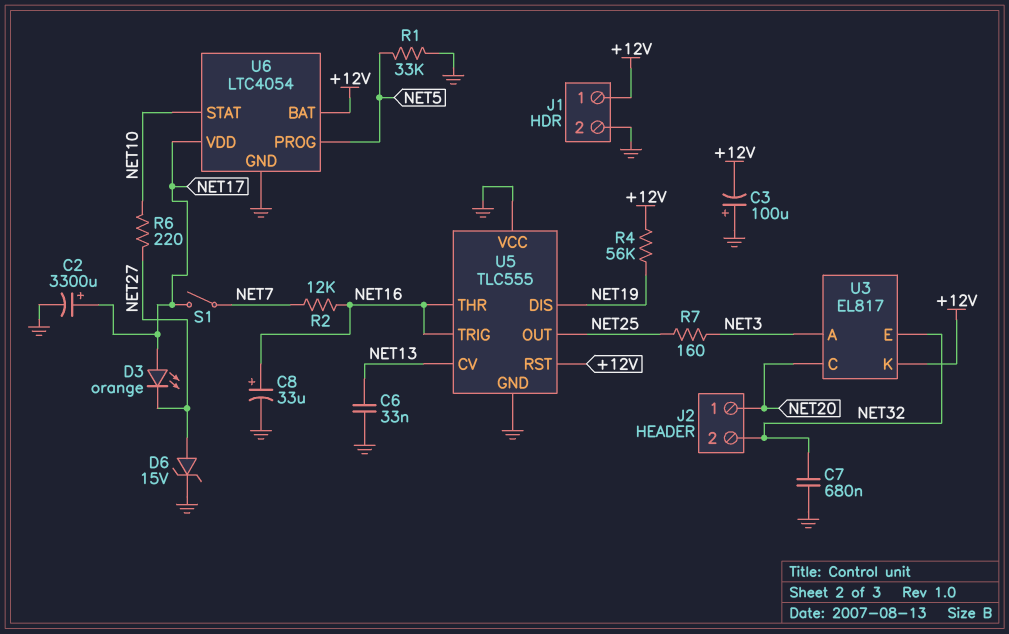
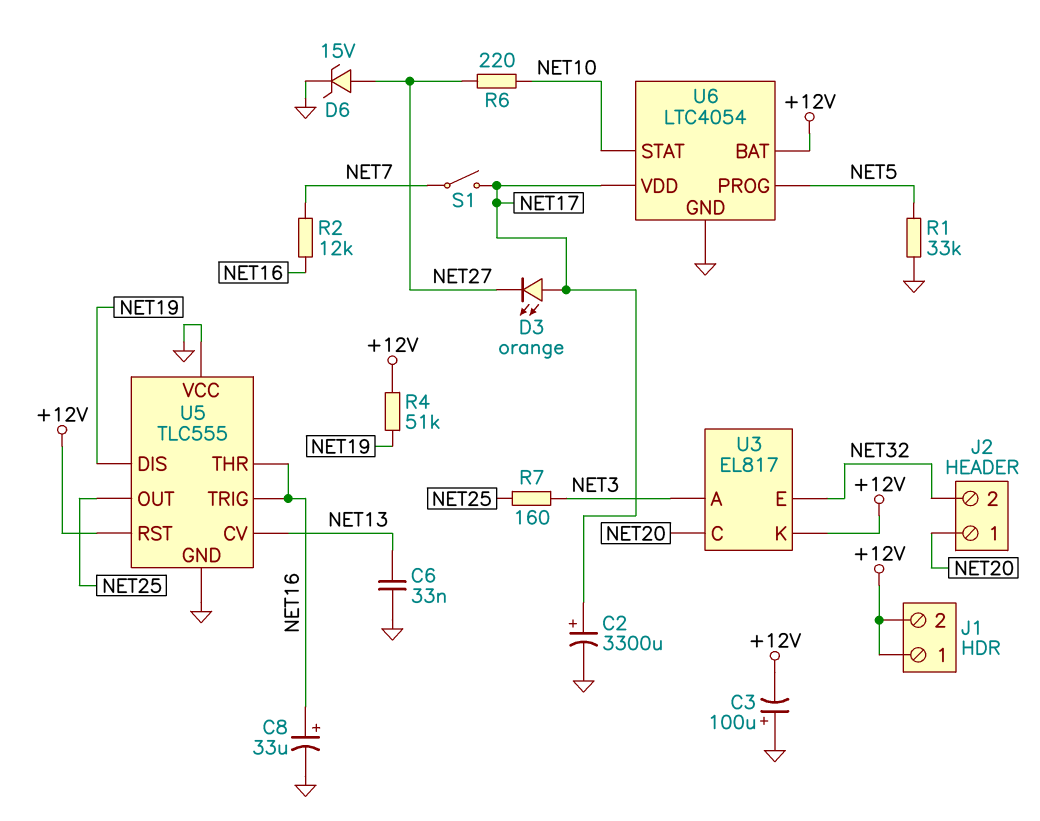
C7: 680nF (GND, NET32) -> none
J1 pin 2: GND -> +12V
R4: 56k (+12V, NET19) -> 51k (+12V, NET19)

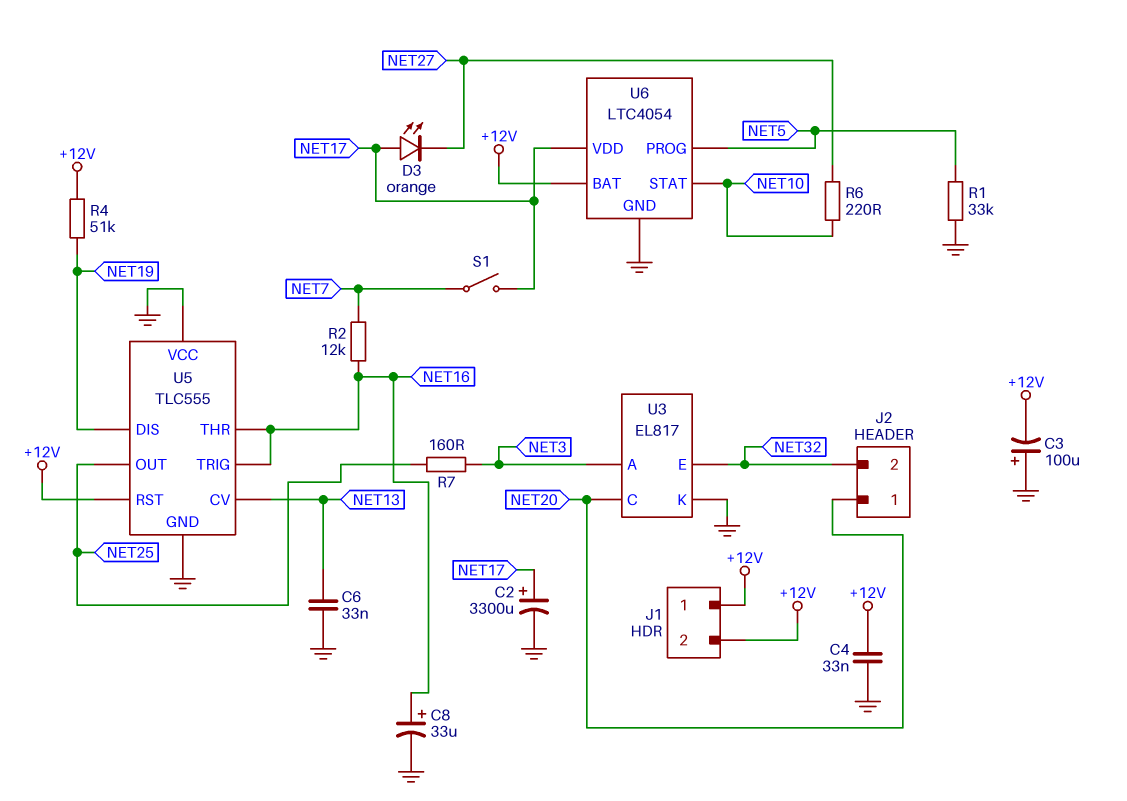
C4: none -> 33nF (+12V, GND)
D6: zener 15V (A NET27, K GND) -> none
U3 pin K: +12V -> GND

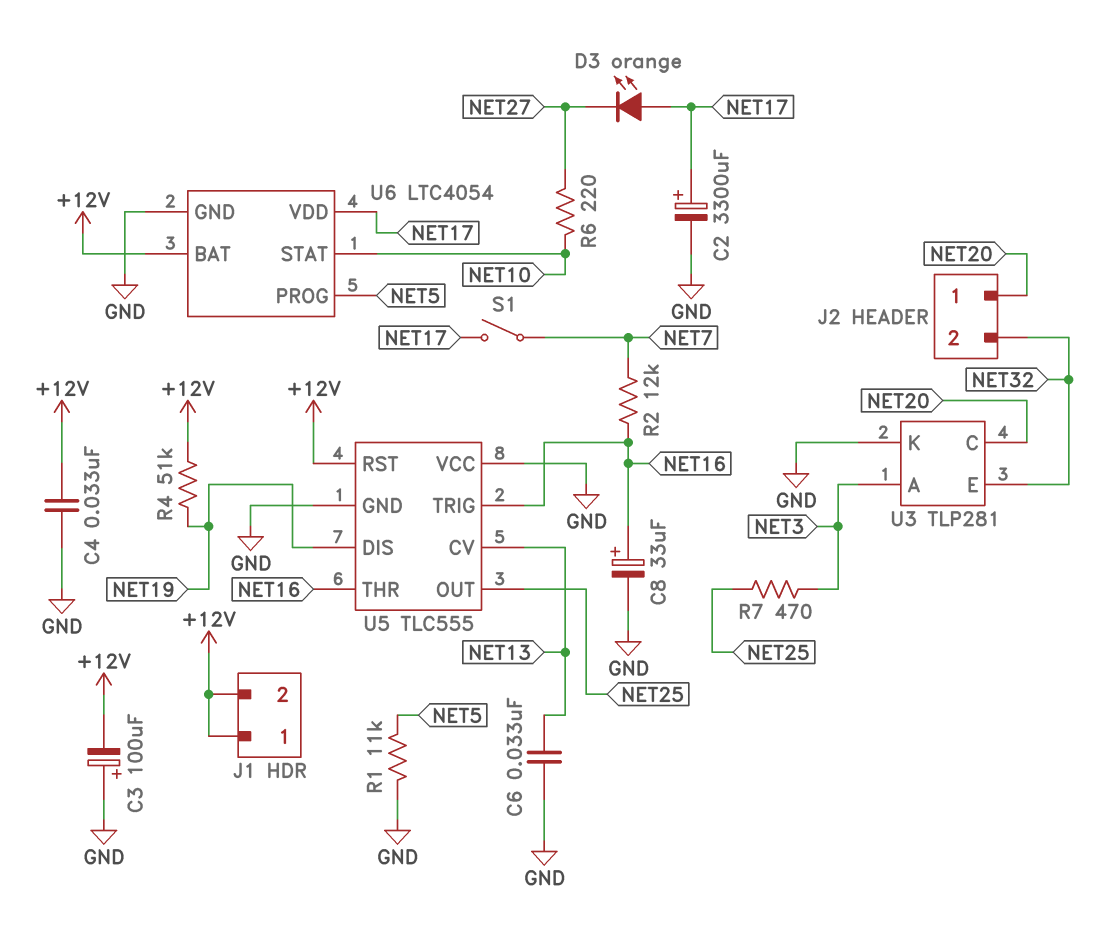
R1: 33k (GND, NET5) -> 11k (GND, NET5)
R7: 160 (NET3, NET25) -> 470 (NET3, NET25)
U3: EL817 -> TLP281

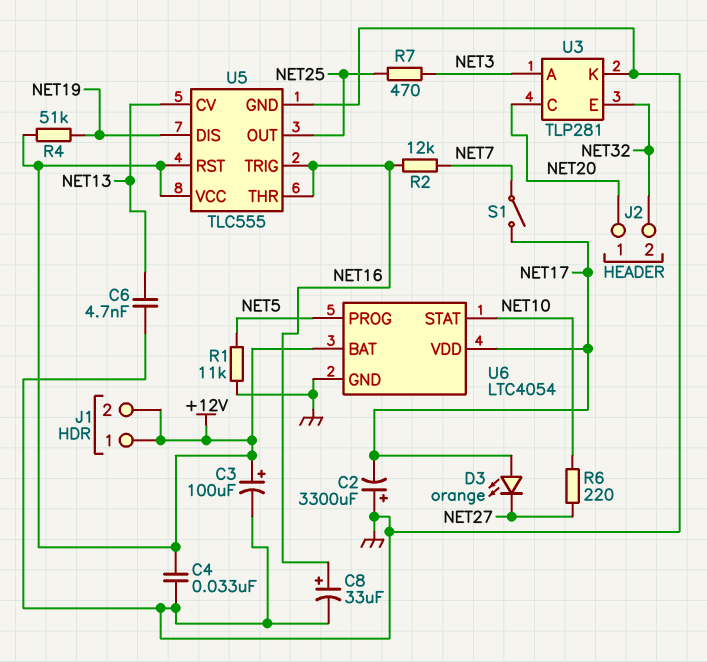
C2: 3300uF (plus NET17, minus GND) -> 3300uF (plus GND, minus NET17)
C3: 100uF (plus GND, minus +12V) -> 100uF (plus +12V, minus GND)
C6: 33nF (GND, NET13) -> 4.7nF (GND, NET13)
U5 pin VCC: GND -> +12V

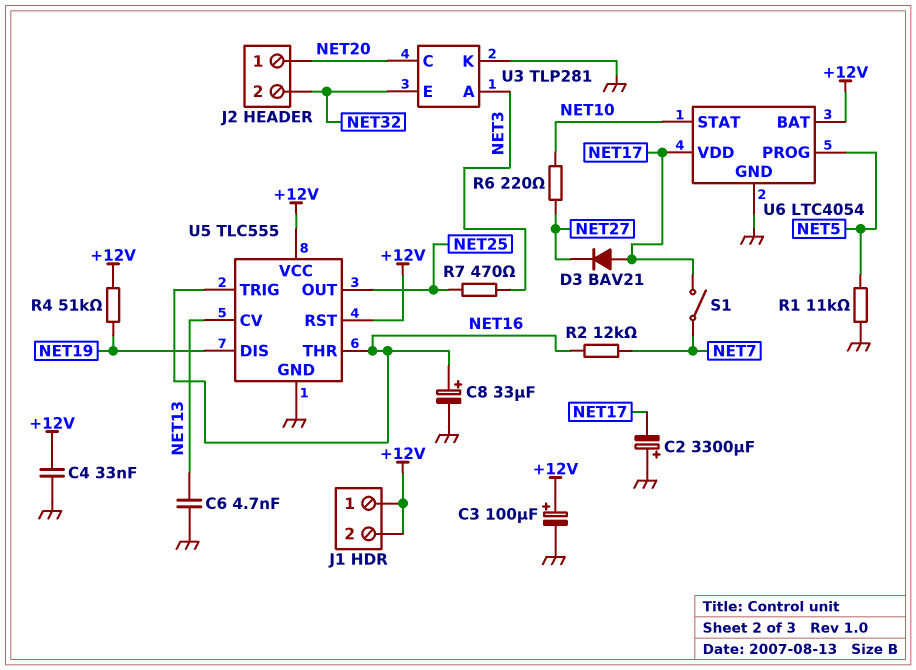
D3: LED orange (A NET17, K NET27) -> diode BAV21 (A NET17, K NET27)

